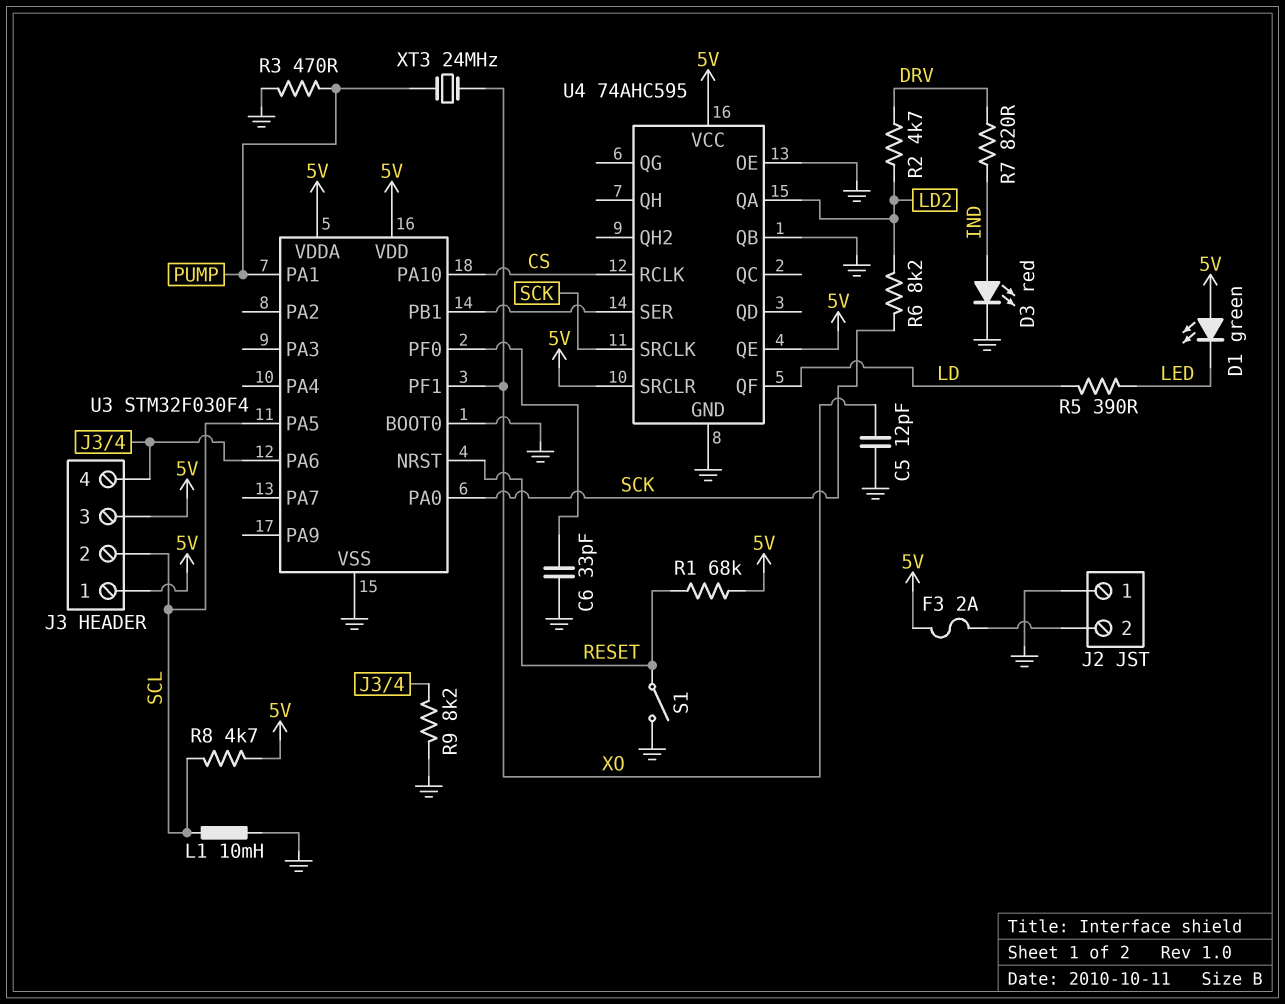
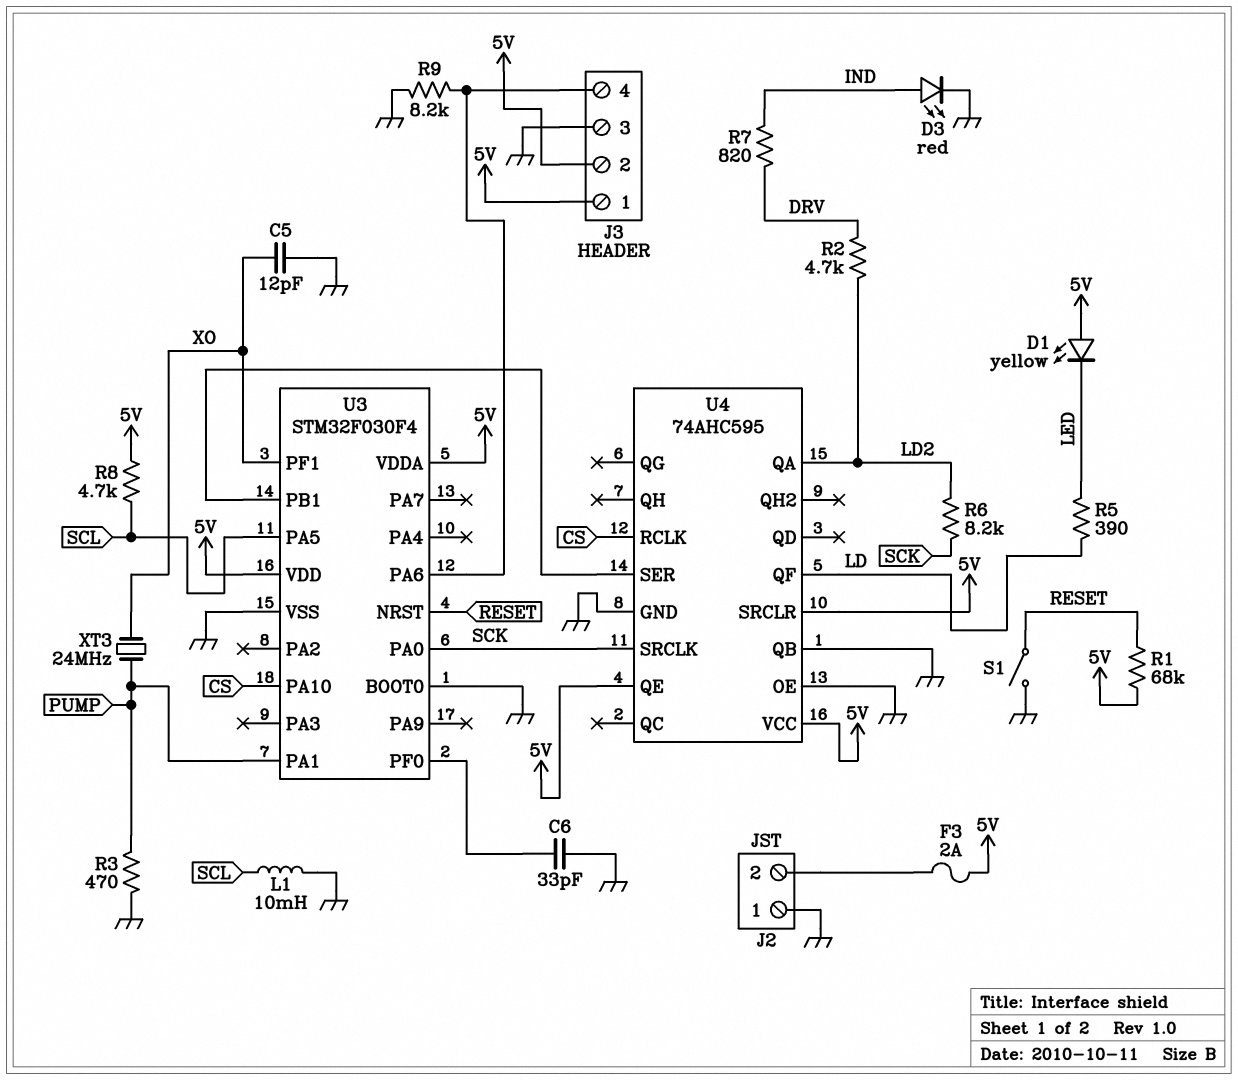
D1: LED green (A 5V, K LED) -> LED yellow (A 5V, K LED)
J3 pin 2: SCL -> 5V
J3 pin 3: 5V -> GND

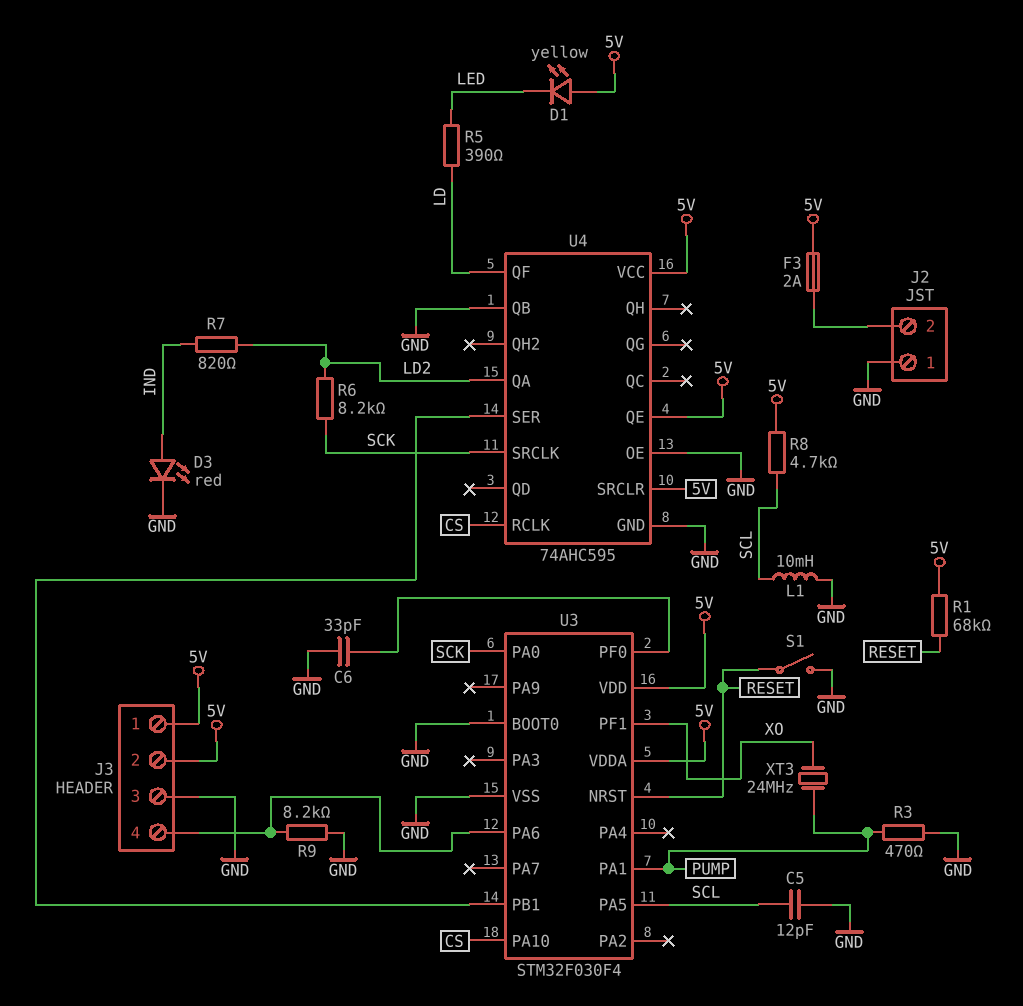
C5: 12pF (GND, XO) -> 12pF (GND, SCL)
R2: 4.7k (DRV, LD2) -> none
R7: 820 (DRV, IND) -> 820 (IND, LD2)

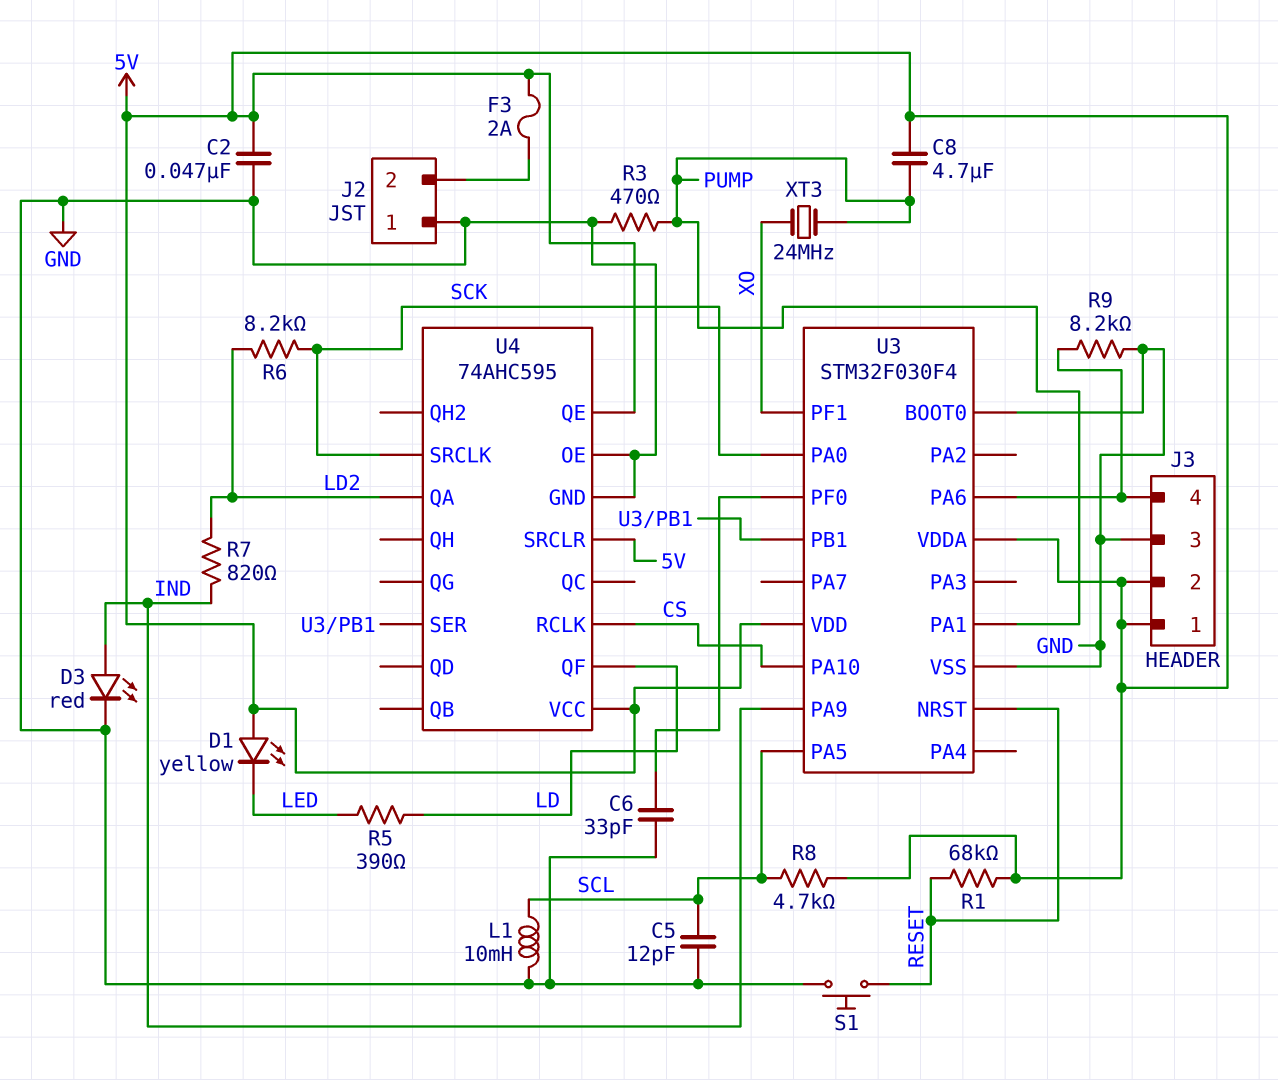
C2: none -> 47nF (5V, GND)
C8: none -> 4.7uF (5V, PUMP)
S1: switch (GND, RESET) -> button (GND, RESET)
U3 pin PA9: none -> IND
U4 pin QB: GND -> none

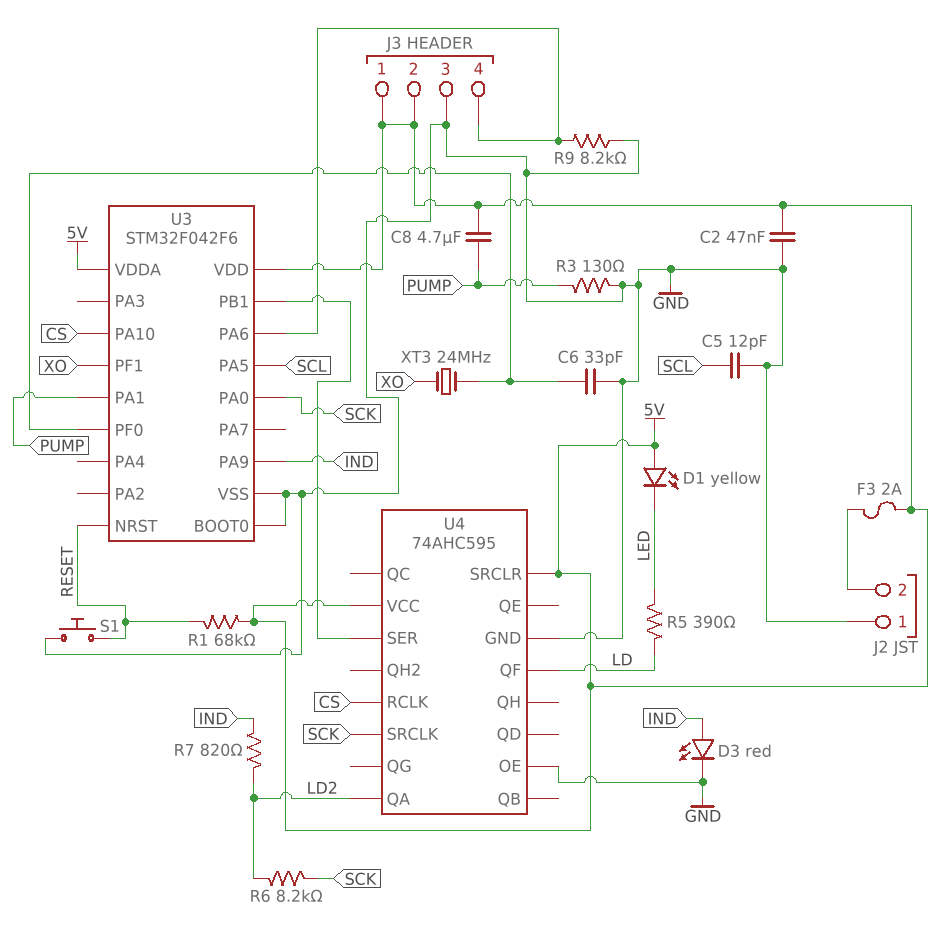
L1: 10mH (GND, SCL) -> none
R3: 470 (GND, PUMP) -> 130 (GND, PUMP)
R8: 4.7k (5V, SCL) -> none
U3: STM32F030F4 -> STM32F042F6
U4 pin QE: 5V -> none
XT3: 24MHz (PUMP, XO) -> 24MHz (U3/PF0, XO)

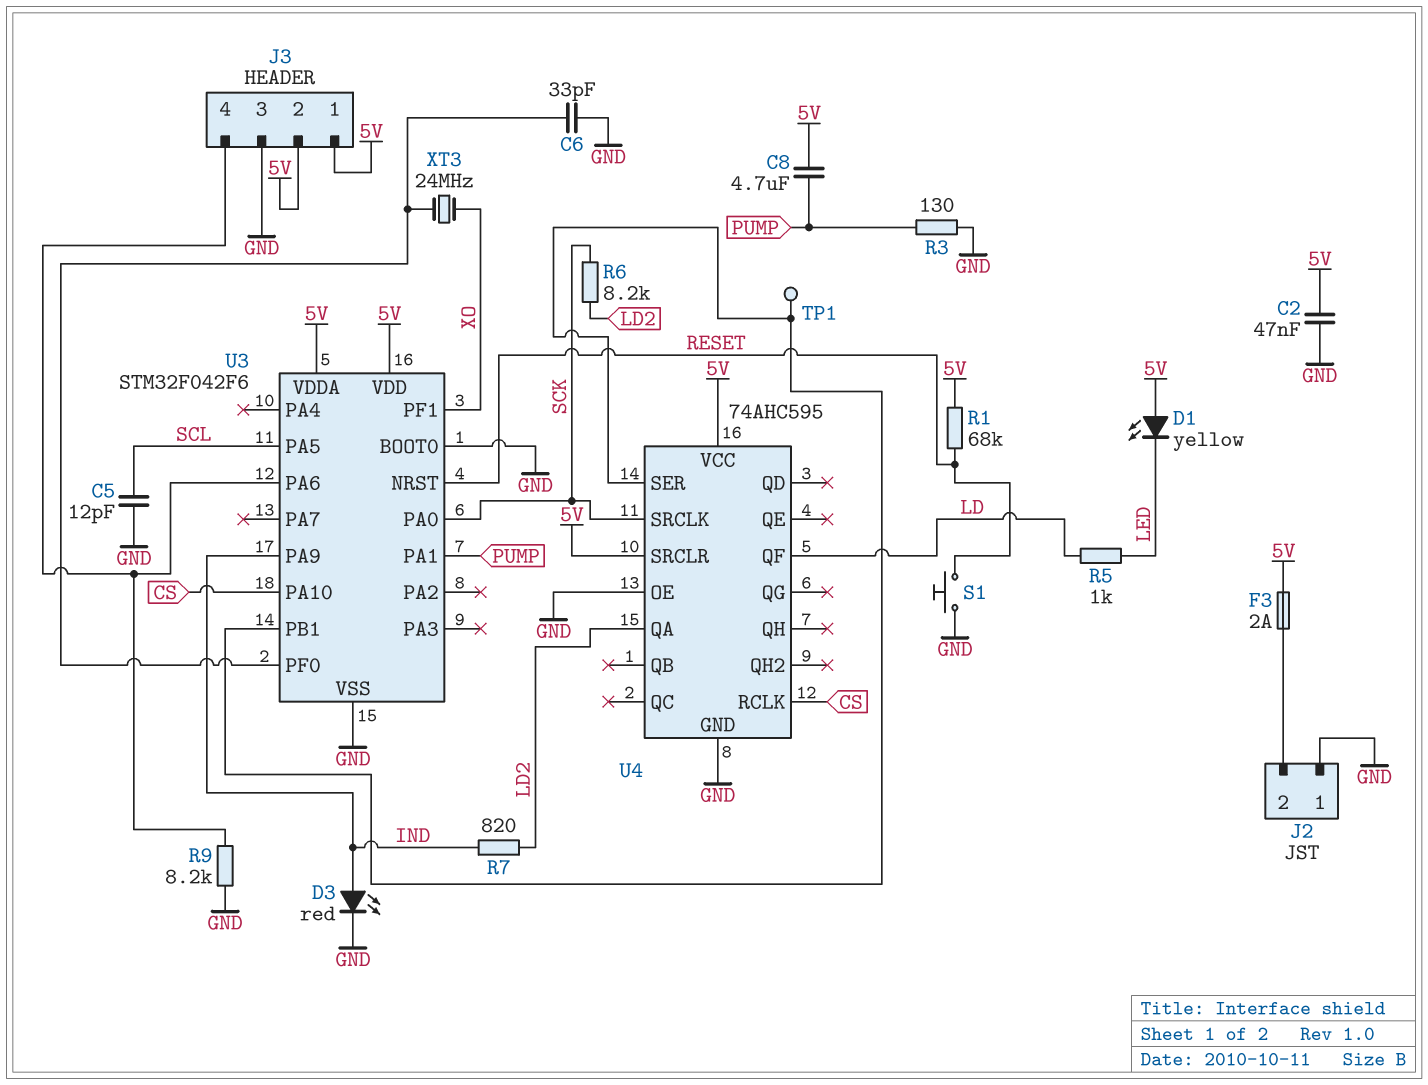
R5: 390 (LD, LED) -> 1k (LD, LED)
TP1: none -> test point (U3/PB1)

